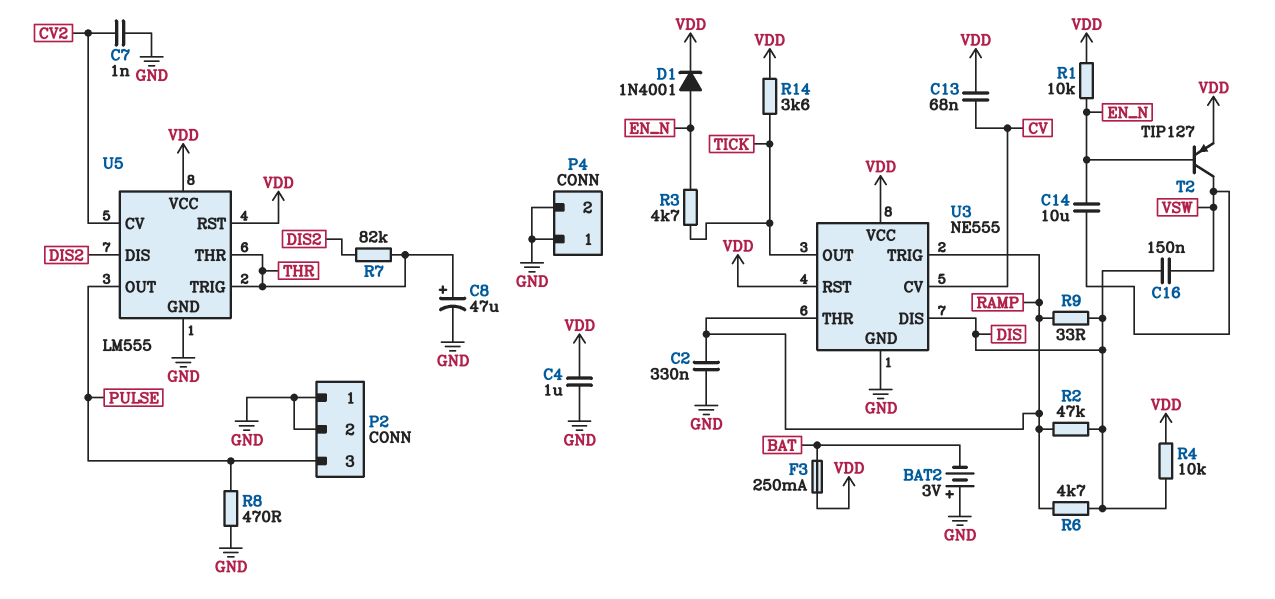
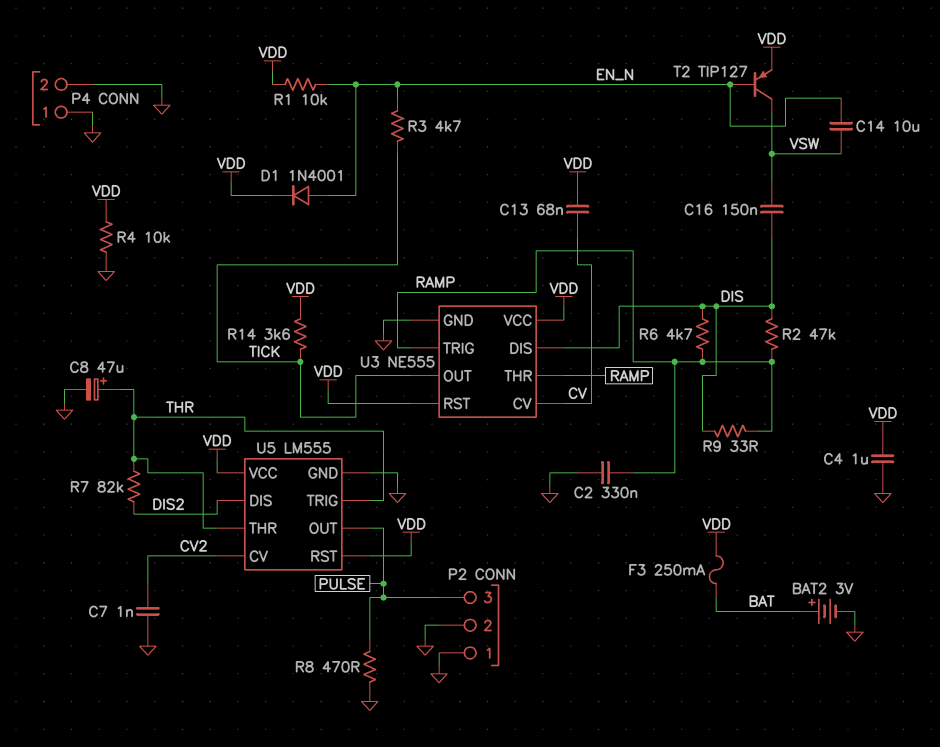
BAT2: 3V (plus GND, minus BAT) -> 3V (plus BAT, minus GND)
R4: 10k (DIS, VDD) -> 10k (GND, VDD)

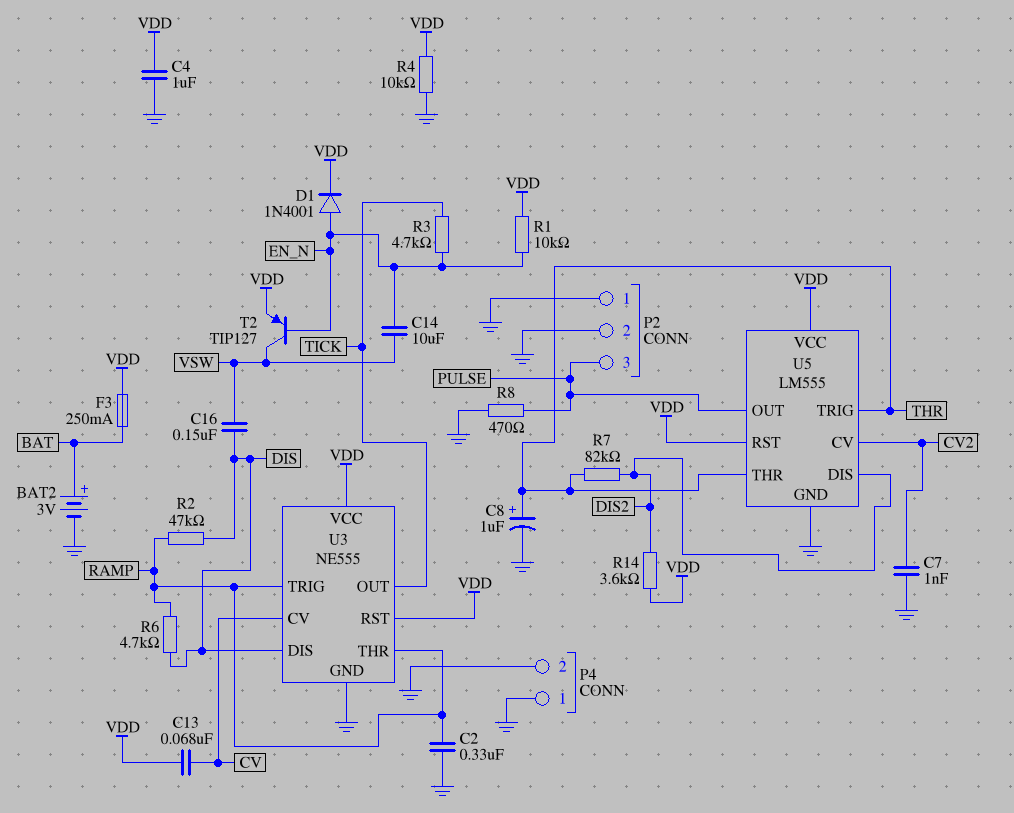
C8: 47uF (plus THR, minus GND) -> 1uF (plus THR, minus GND)
R9: 33 (DIS, RAMP) -> none
R14: 3.6k (TICK, VDD) -> 3.6k (DIS2, VDD)

